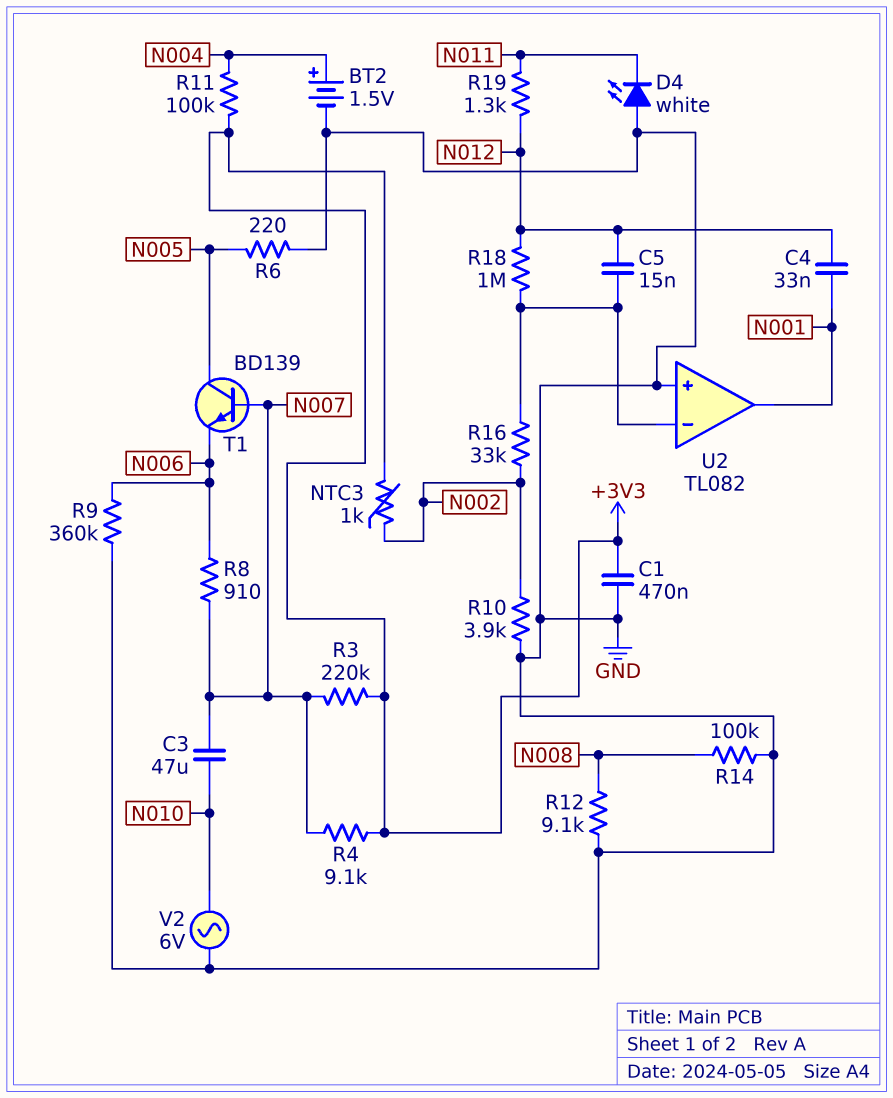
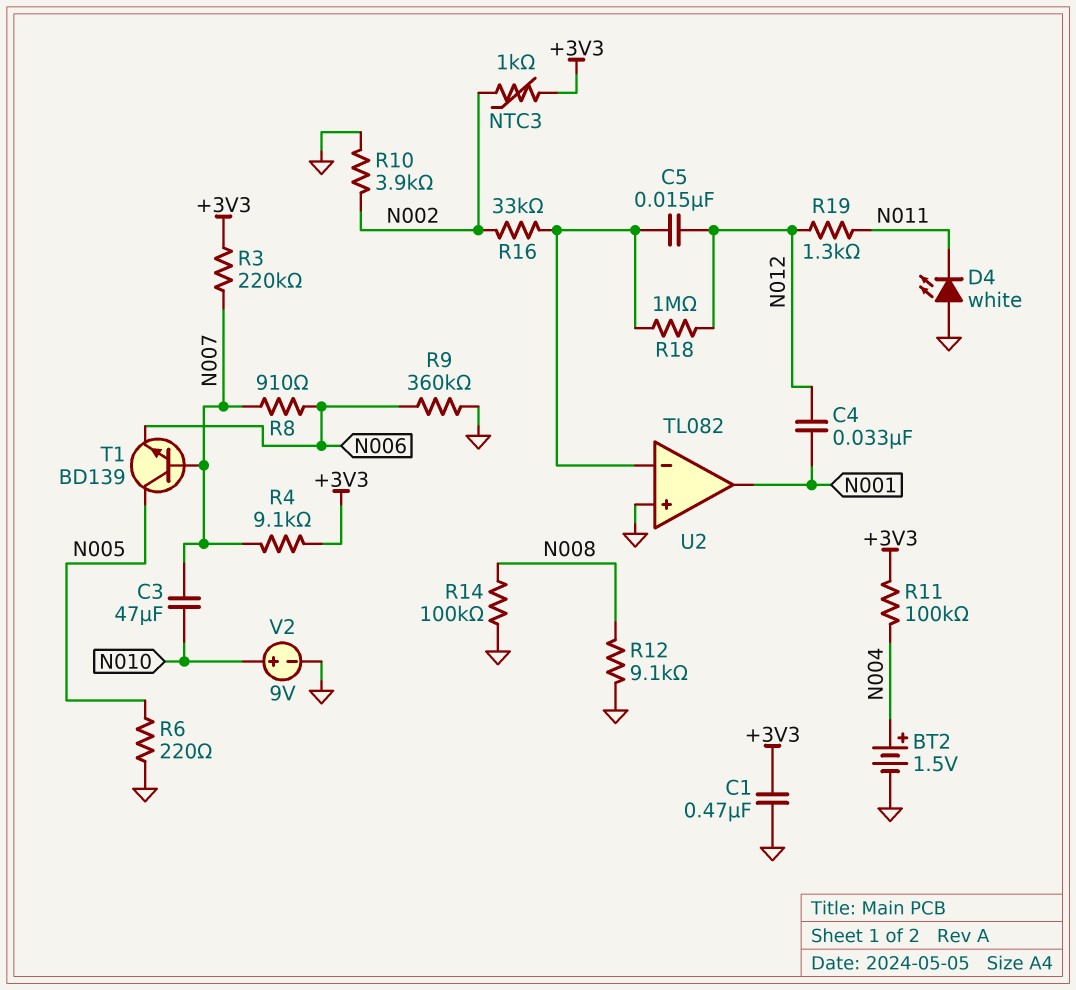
V2: AC 6V (GND, N010) -> 9V (plus N010, minus GND)

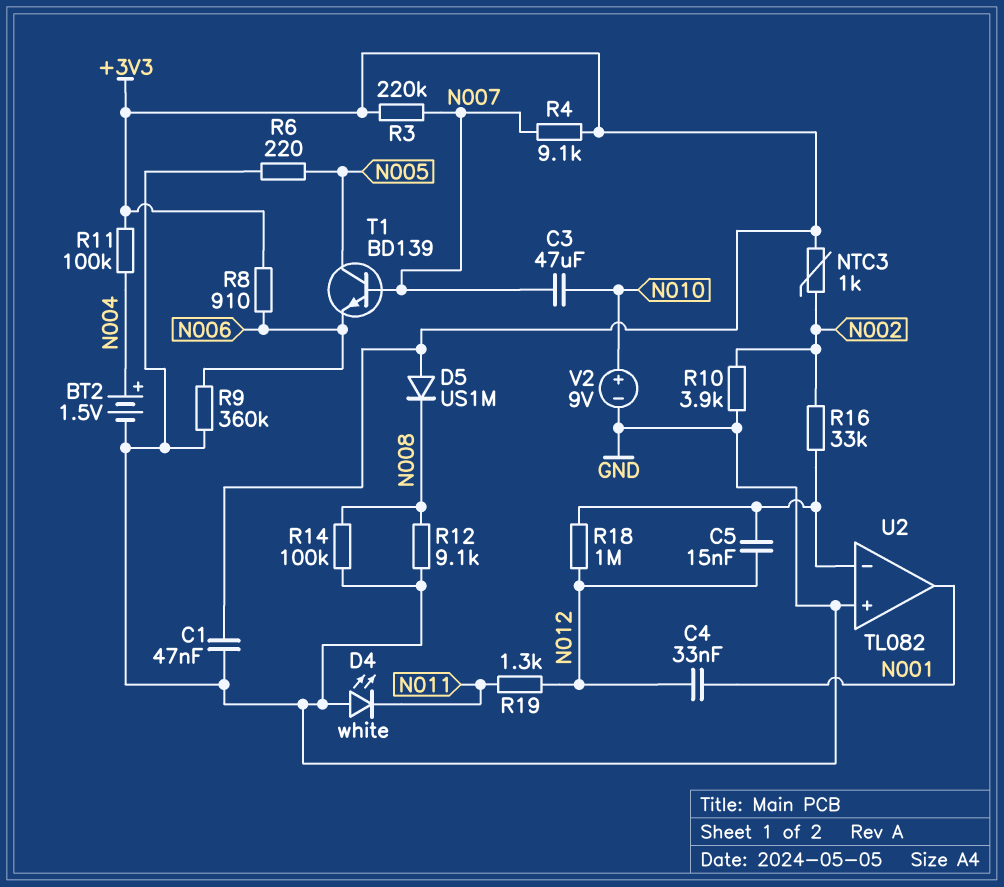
C1: 470nF (+3V3, GND) -> 47nF (+3V3, GND)
D5: none -> diode US1M (A +3V3, K N008)
R8: 910 (N006, N007) -> 910 (+3V3, N006)

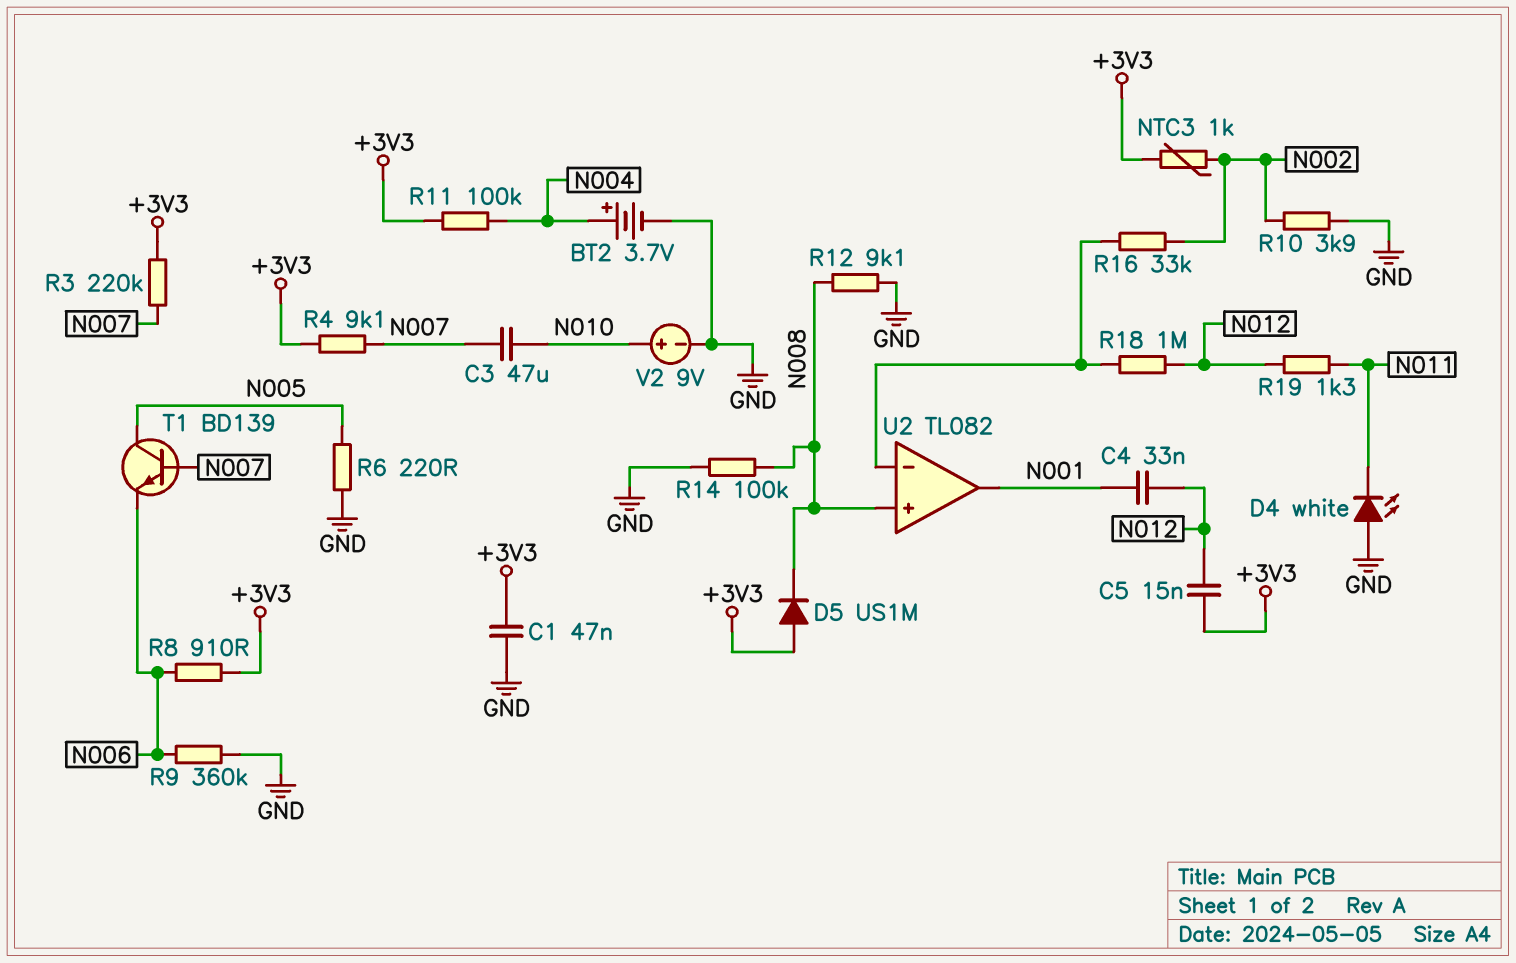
BT2: 1.5V (plus N004, minus GND) -> 3.7V (plus N004, minus GND)
C5: 15nF (N012, U2/in-) -> 15nF (+3V3, N012)
U2 pin in+: GND -> N008

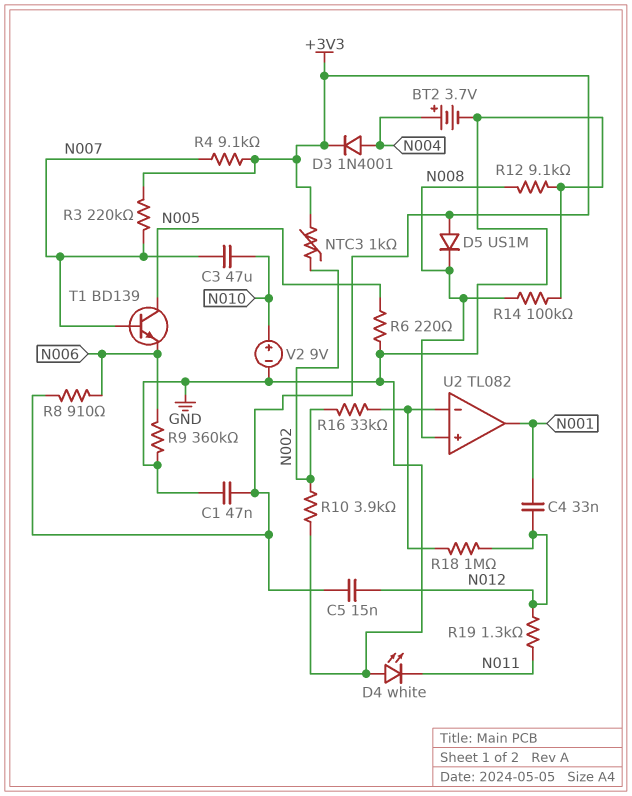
D3: none -> diode 1N4001 (A N004, K +3V3)
R11: 100k (+3V3, N004) -> none

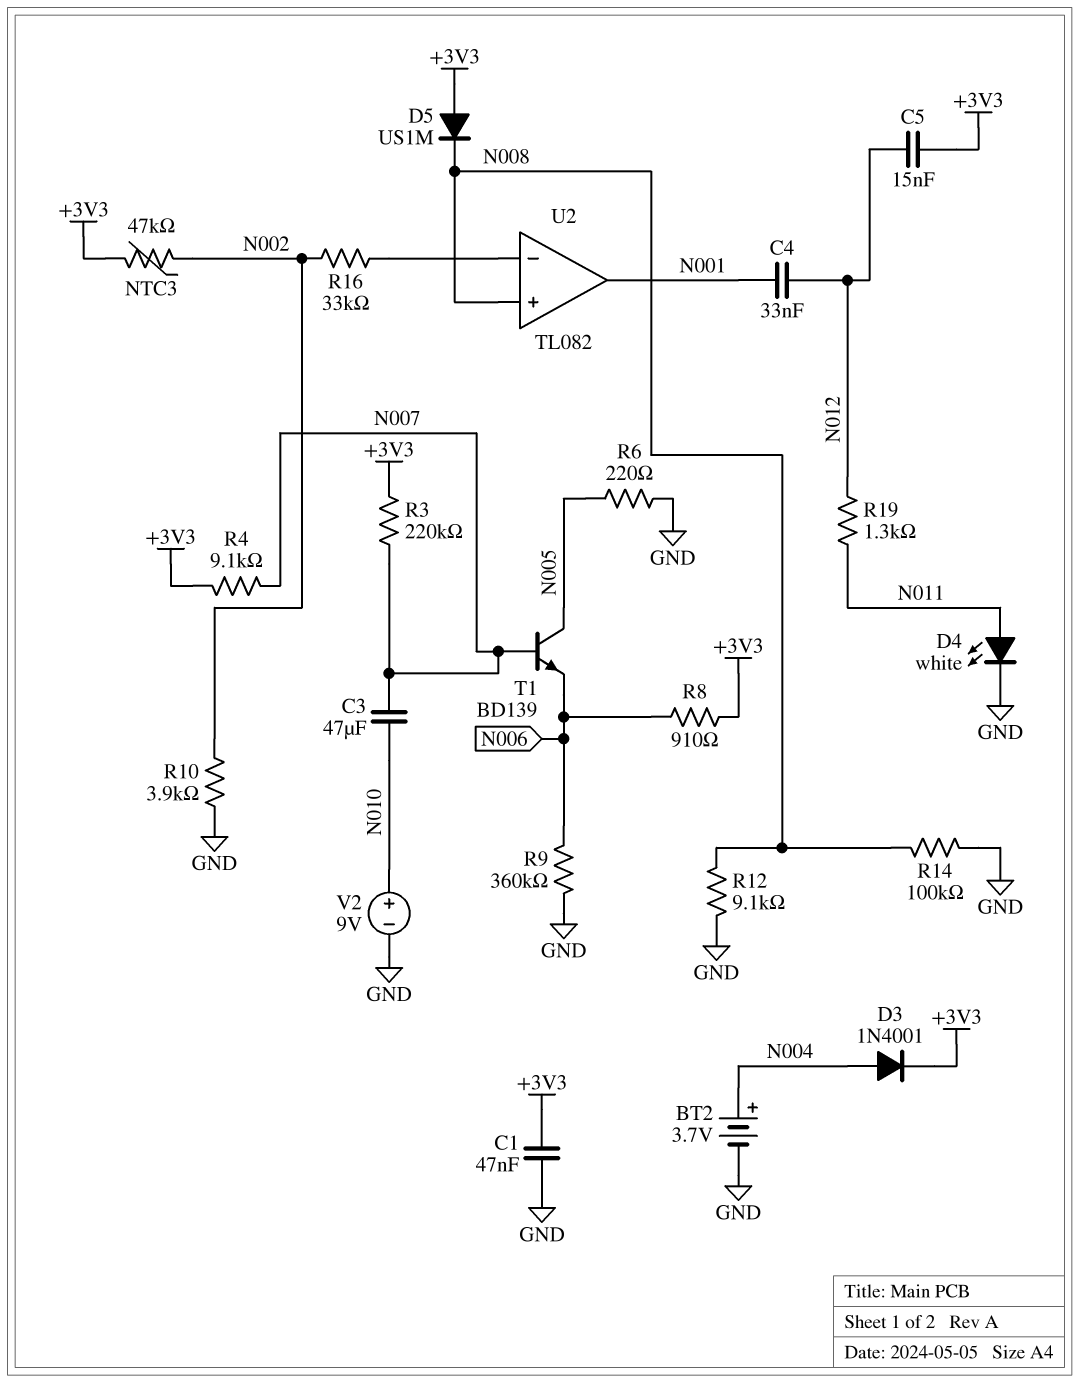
D4: LED white (A GND, K N011) -> LED white (A N011, K GND)
NTC3: 1k (+3V3, N002) -> 47k (+3V3, N002)
R18: 1M (N012, U2/in-) -> none

